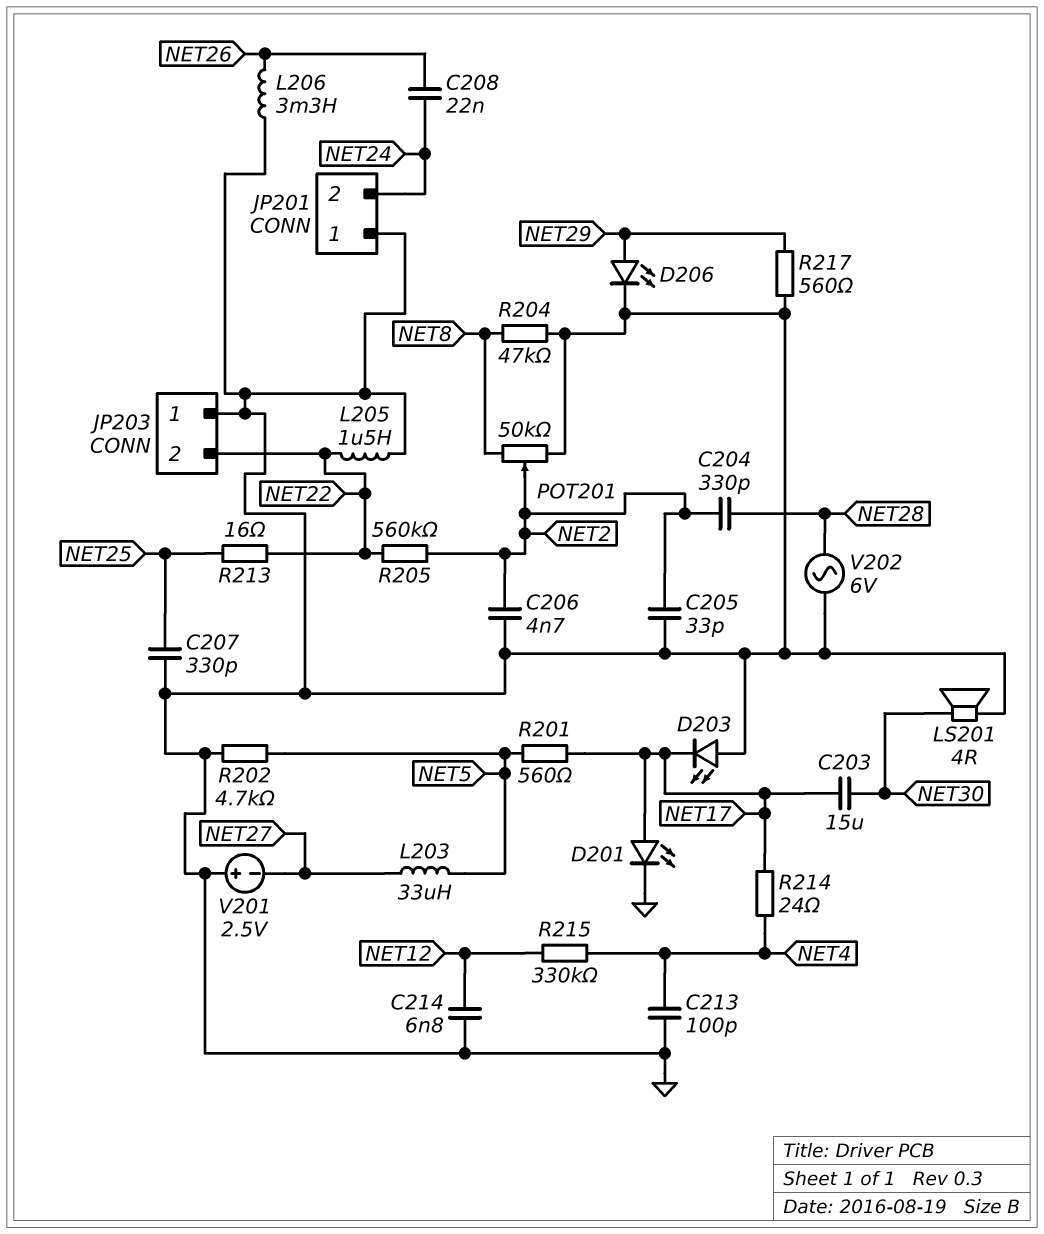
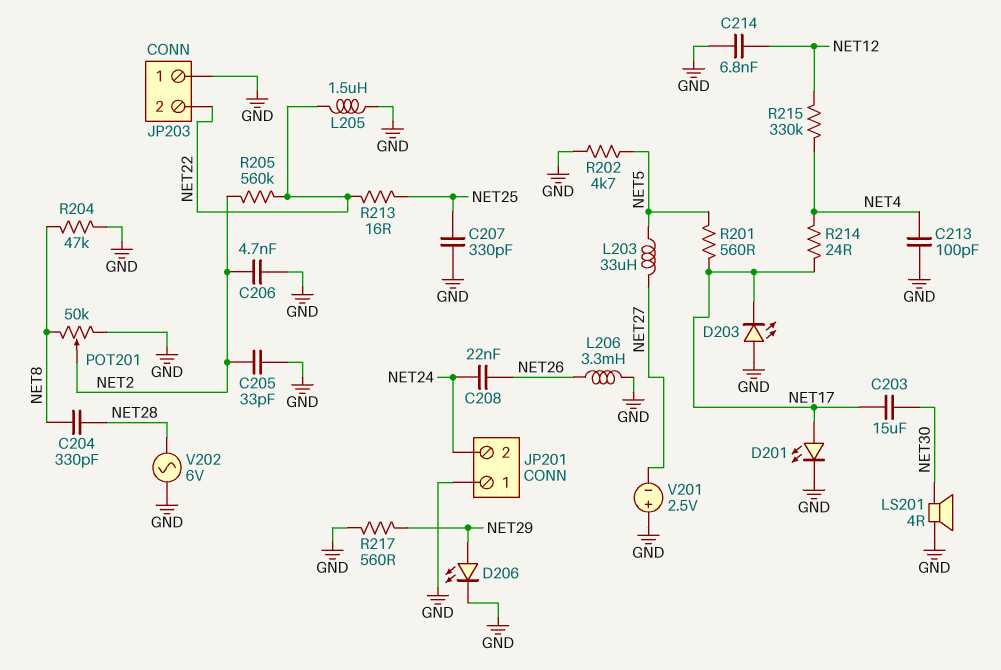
C204: 330pF (NET2, NET28) -> 330pF (NET8, NET28)

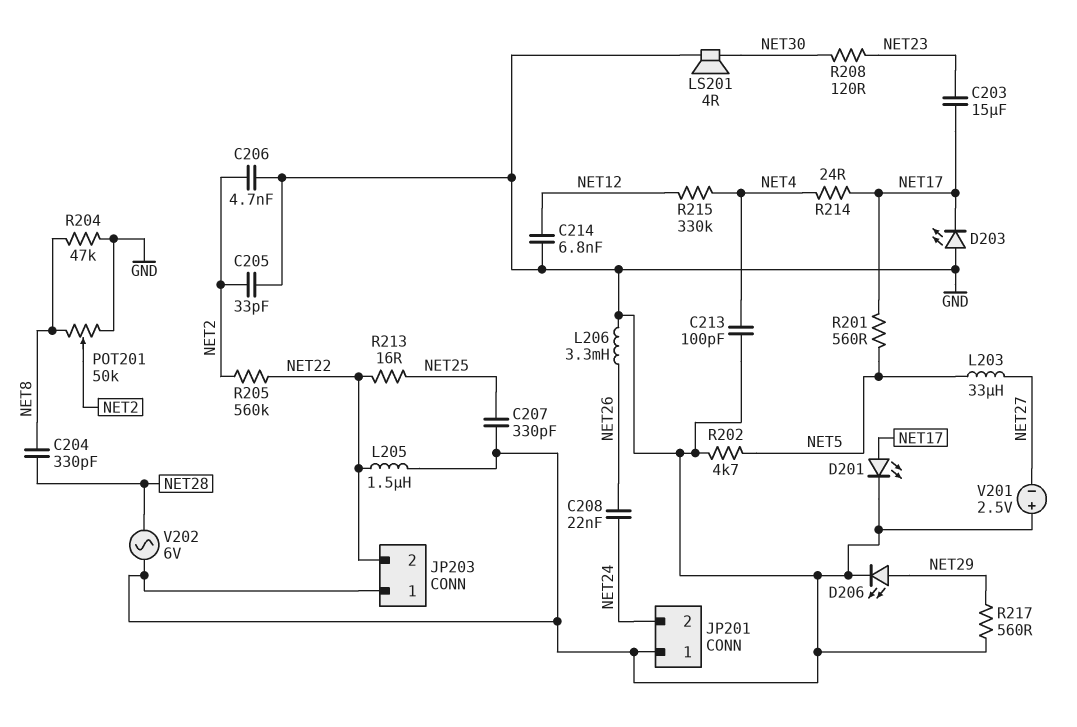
C203: 15uF (NET17, NET30) -> 15uF (NET17, NET23)
R208: none -> 120 (NET23, NET30)

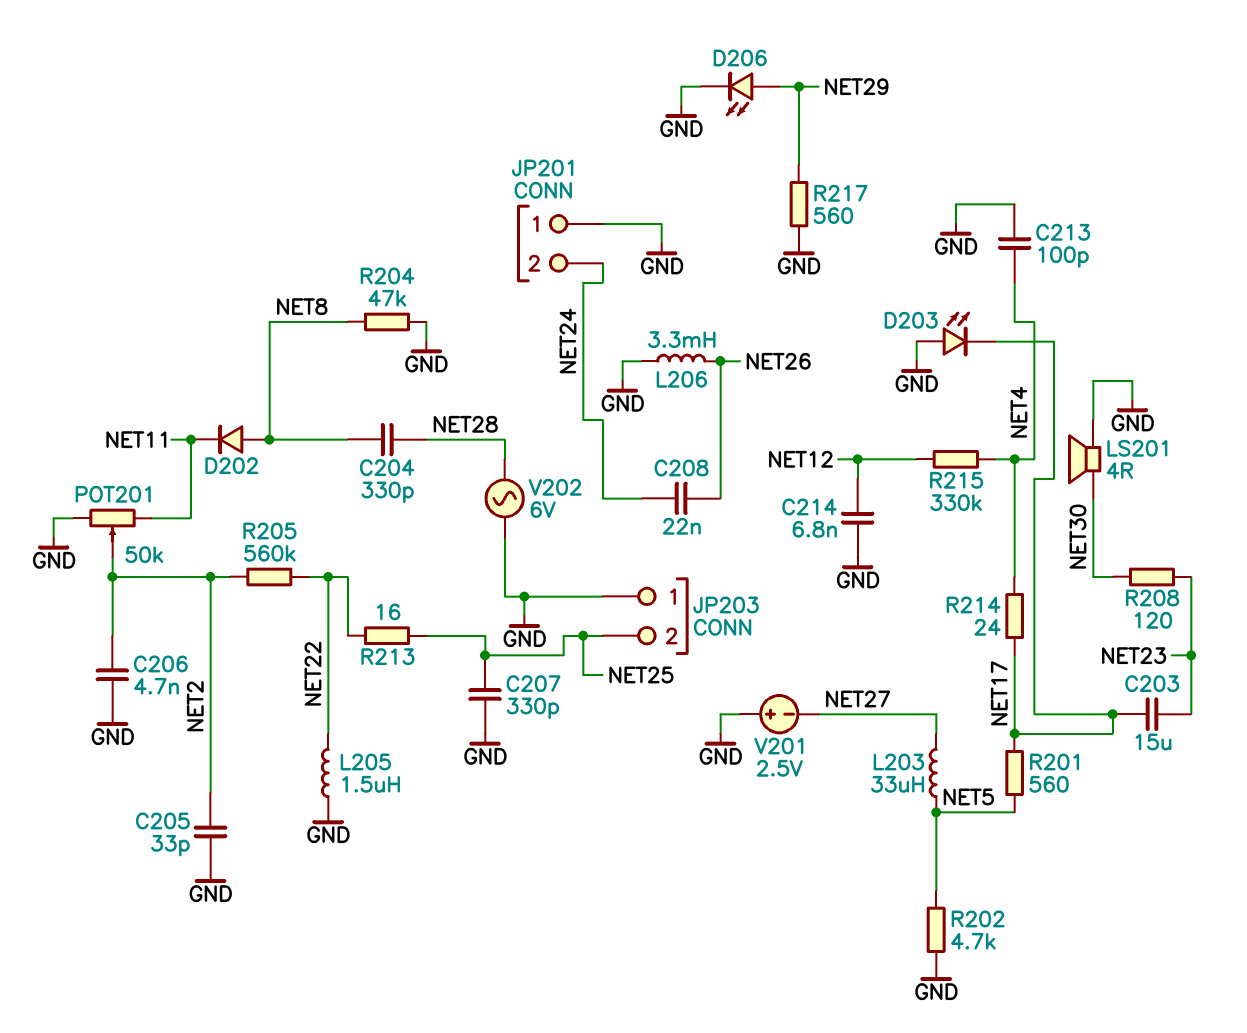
D201: LED (A NET17, K GND) -> none
D202: none -> diode (A NET8, K NET11)
JP203 pin 2: NET22 -> NET25
POT201: 50k (GND, NET8, wiper NET2) -> 50k (GND, NET11, wiper NET2)

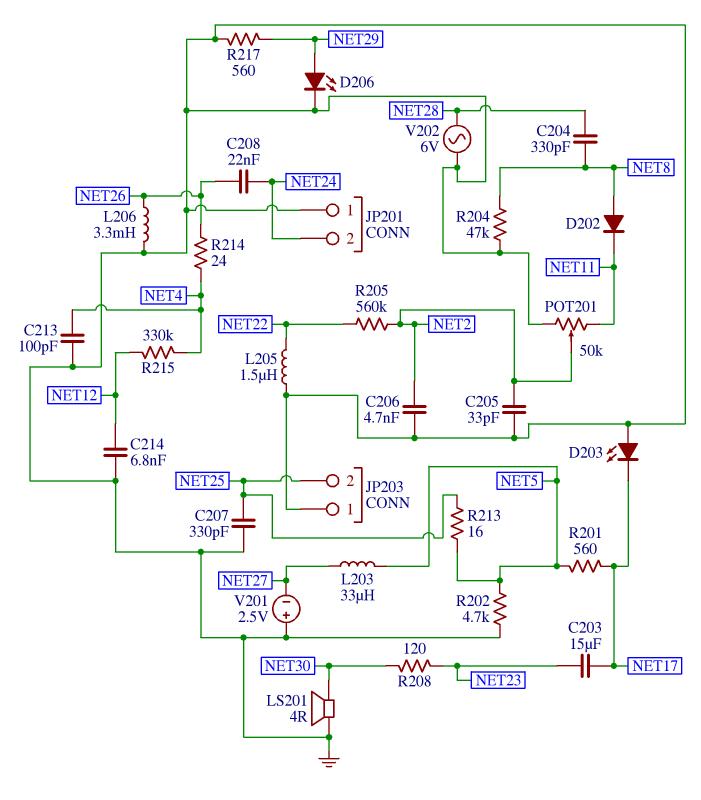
R213: 16 (NET22, NET25) -> 16 (NET5, NET25)
R214: 24 (NET4, NET17) -> 24 (NET4, NET26)

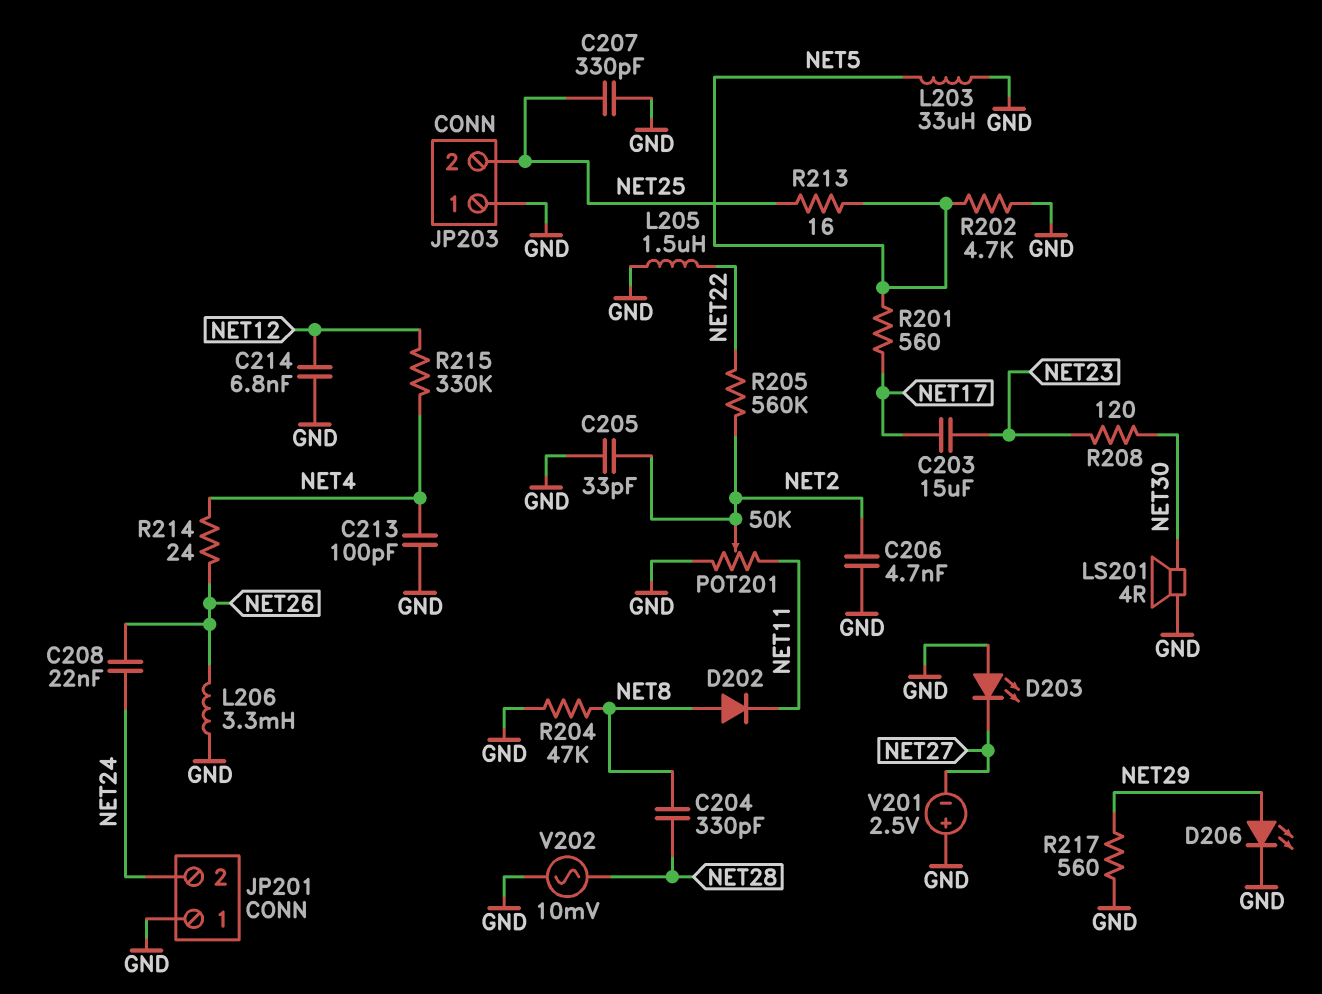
D203: LED (A GND, K NET17) -> LED (A GND, K NET27)
L203: 33uH (NET5, NET27) -> 33uH (GND, NET5)
V202: AC 6V (GND, NET28) -> AC 10mV (GND, NET28)

